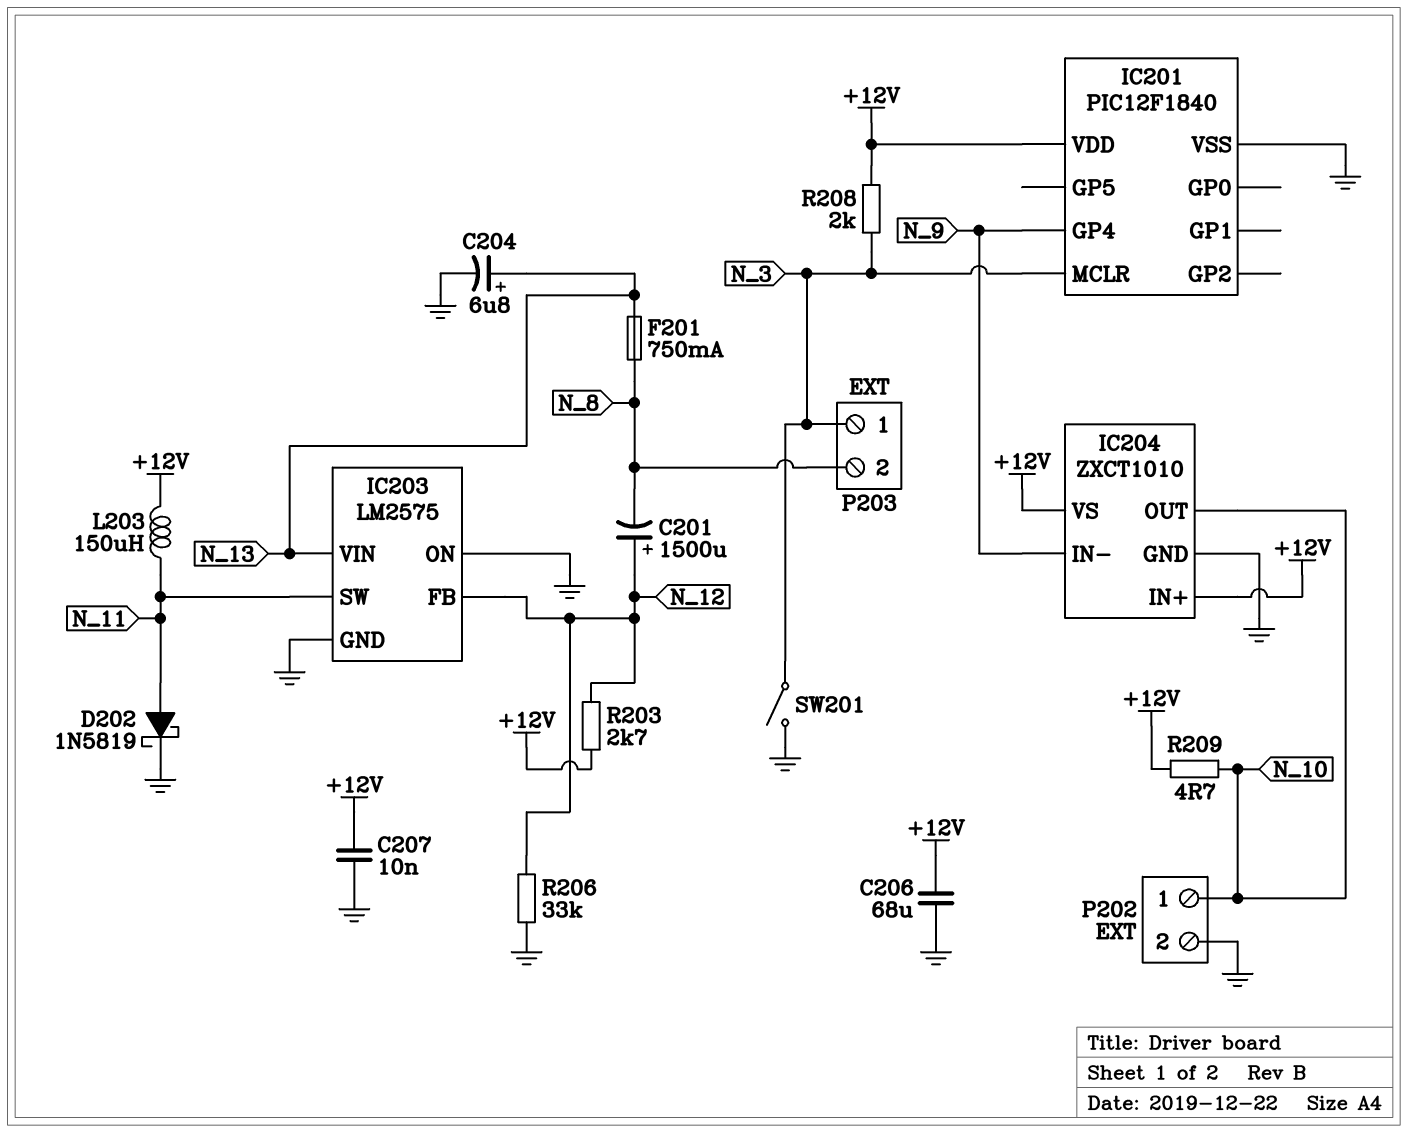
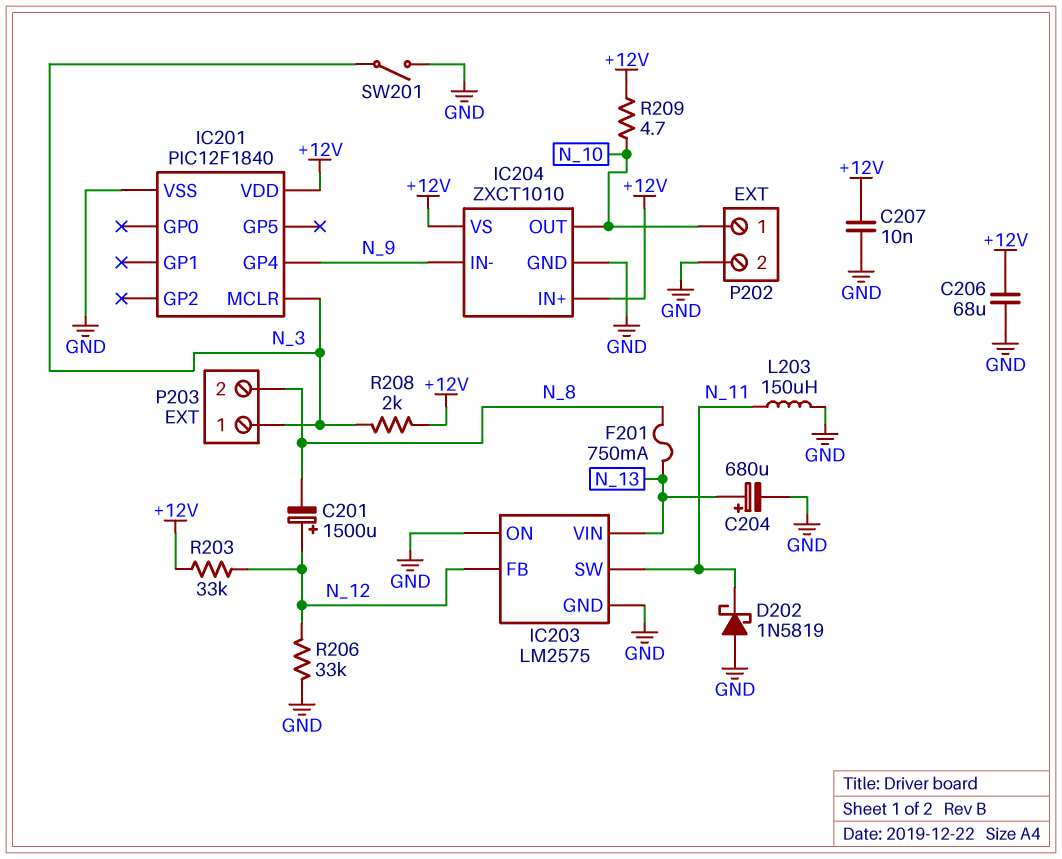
C204: 6.8uF (plus N_13, minus GND) -> 680uF (plus N_13, minus GND)
D202: schottky 1N5819 (A N_11, K GND) -> schottky 1N5819 (A GND, K N_11)
L203: 150uH (+12V, N_11) -> 150uH (GND, N_11)
R203: 2.7k (+12V, N_12) -> 33k (+12V, N_12)

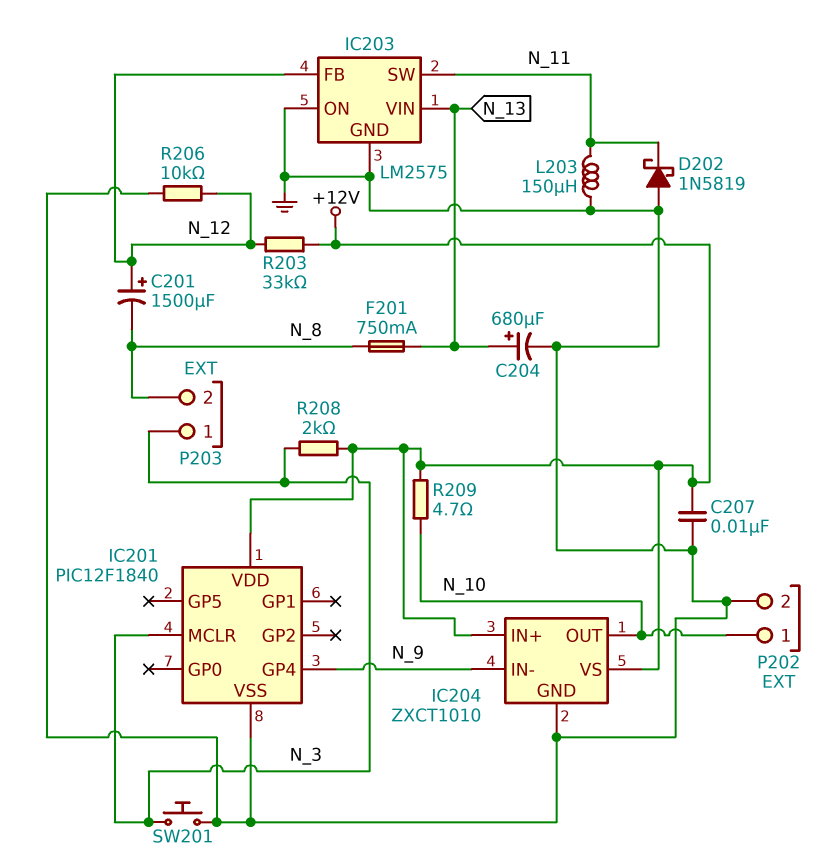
C206: 68uF (+12V, GND) -> none
R206: 33k (GND, N_12) -> 10k (GND, N_12)
SW201: switch (GND, N_3) -> button (GND, N_3)

